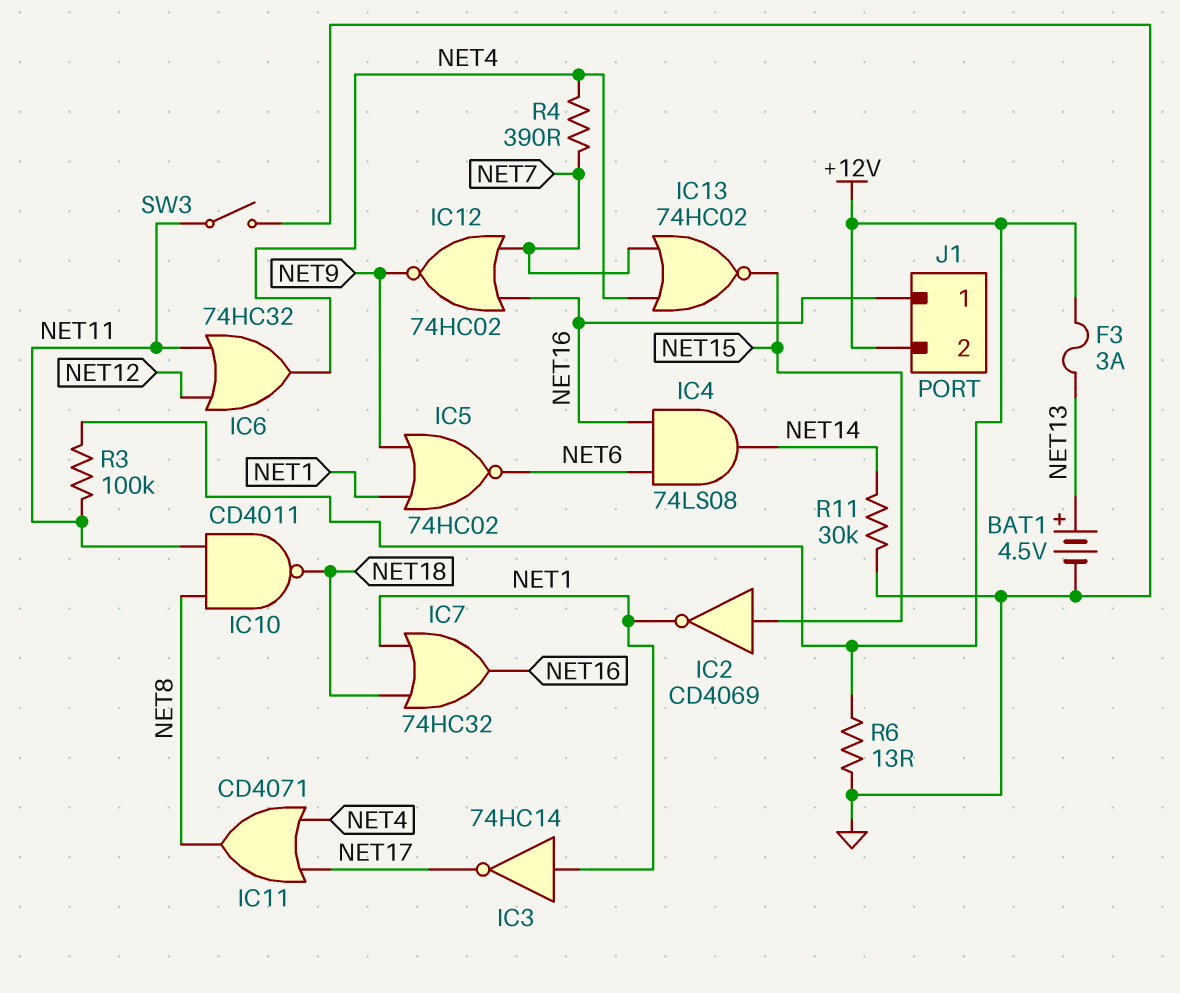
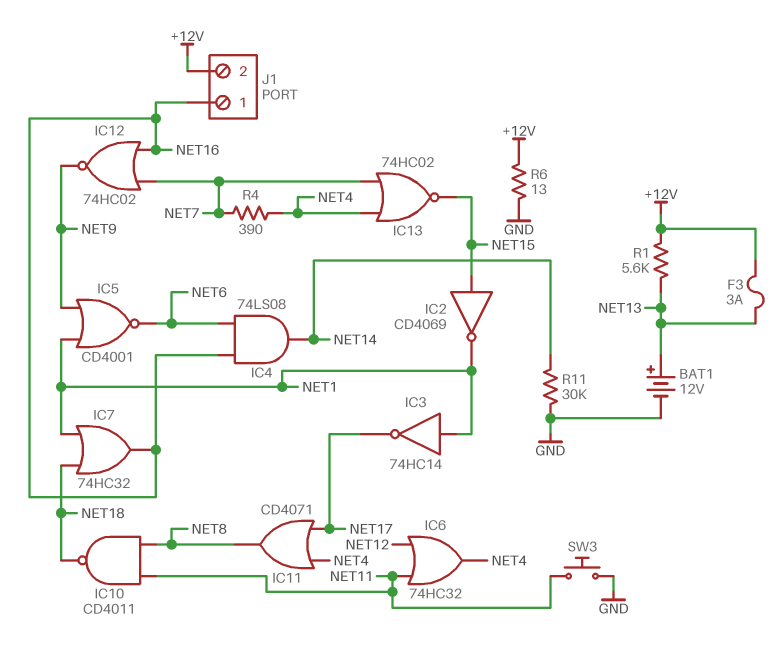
BAT1: 4.5V (plus NET13, minus GND) -> 12V (plus NET13, minus GND)
IC5: NOR 74HC02 (in NET1, in NET9, out NET6) -> NOR CD4001 (in NET1, in NET9, out NET6)
R1: none -> 5.6k (+12V, NET13)
R3: 100k (+12V, NET11) -> none
SW3: switch (GND, NET11) -> button (GND, NET11)

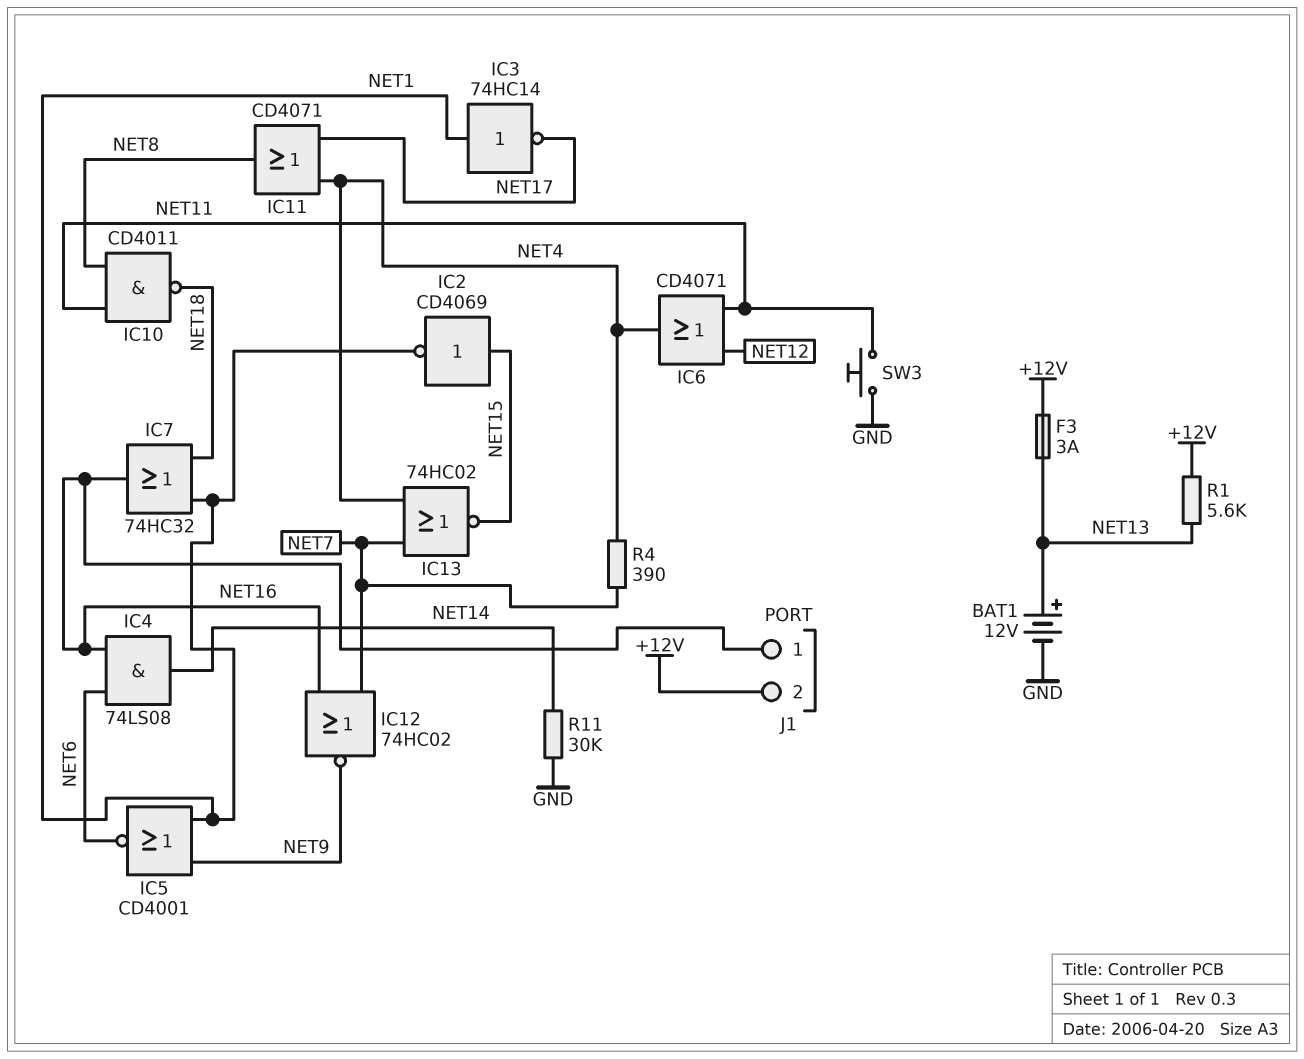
IC6: OR 74HC32 (in NET11, in NET12, out NET4) -> OR CD4071 (in NET11, in NET12, out NET4)
R6: 13 (+12V, GND) -> none

